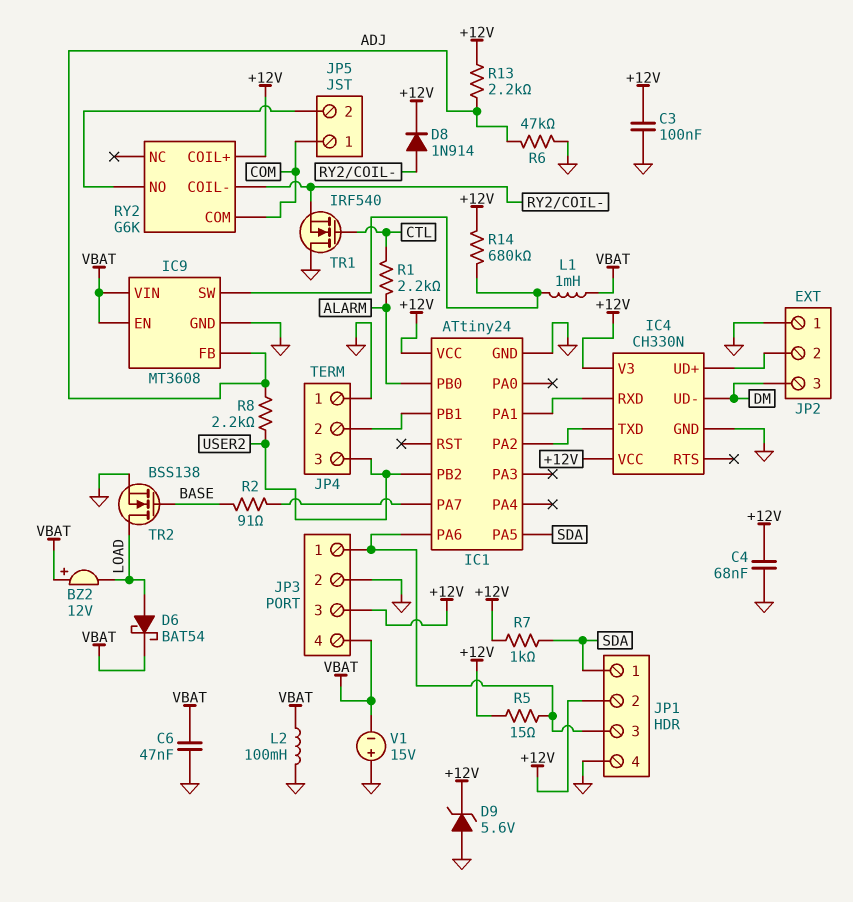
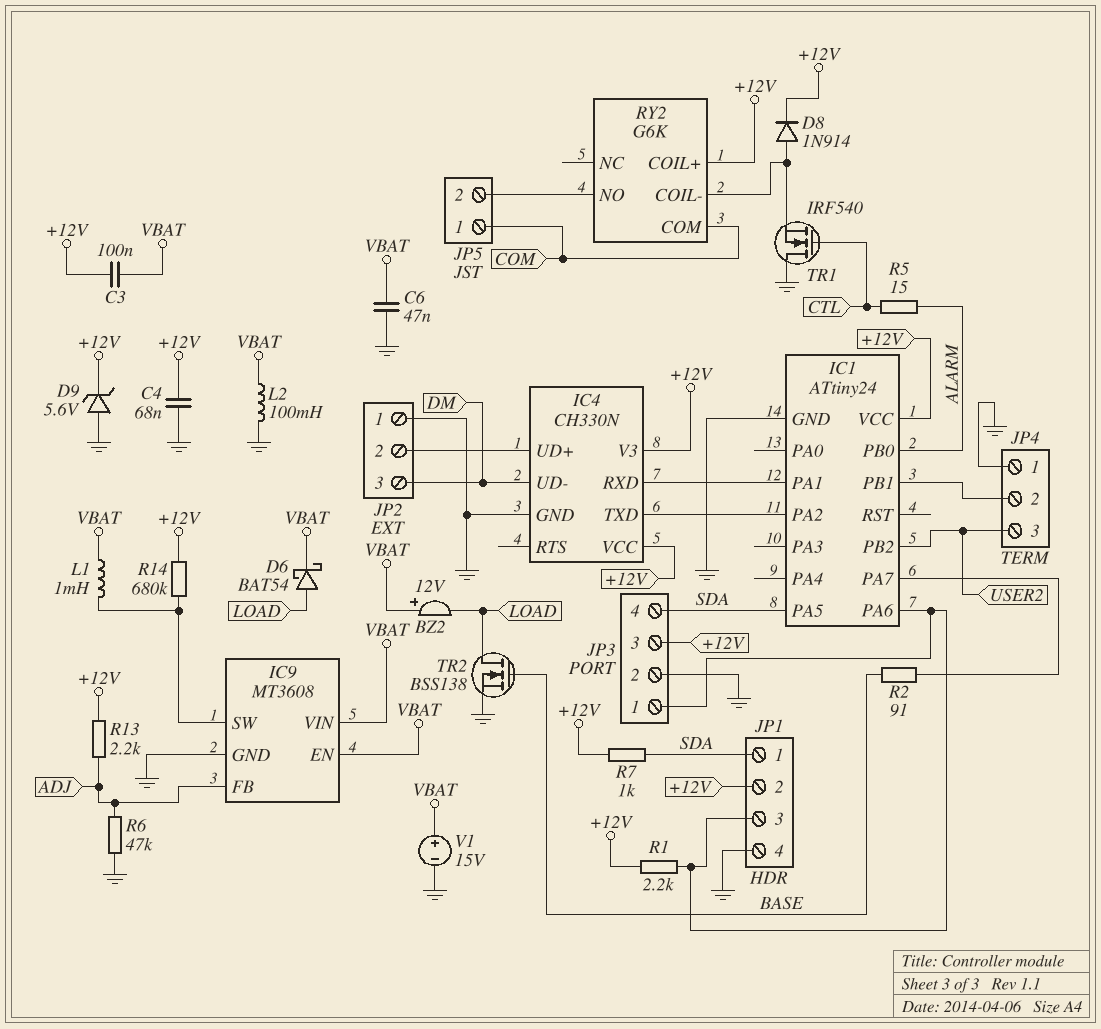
C3: 100nF (+12V, GND) -> 100nF (+12V, VBAT)
JP3 pin 4: VBAT -> SDA
R1: 2.2k (ALARM, CTL) -> 2.2k (+12V, IC1/PA6)
R5: 15 (+12V, IC1/PA6) -> 15 (ALARM, CTL)
R8: 2.2k (ADJ, USER2) -> none
V1: 15V (plus GND, minus VBAT) -> 15V (plus VBAT, minus GND)

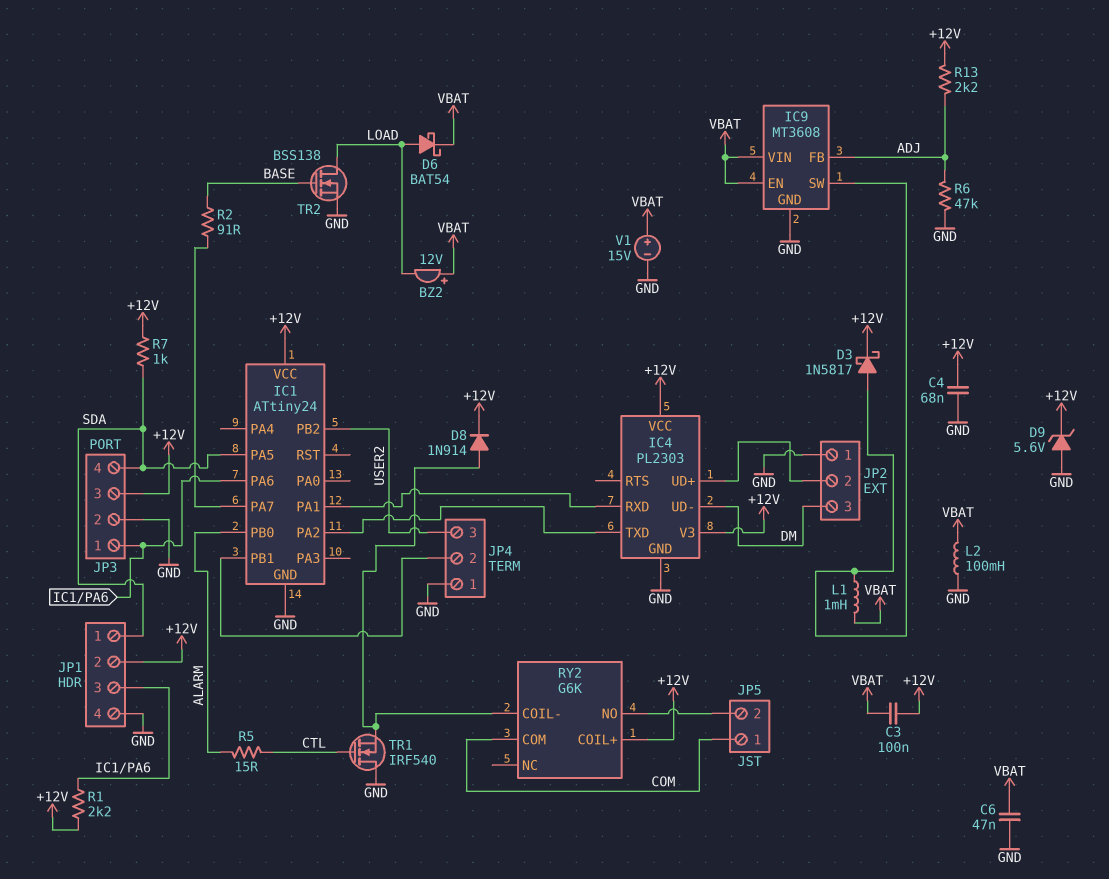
D3: none -> schottky 1N5817 (A IC9/SW, K +12V)
IC4: CH330N -> PL2303
R14: 680k (+12V, IC9/SW) -> none

